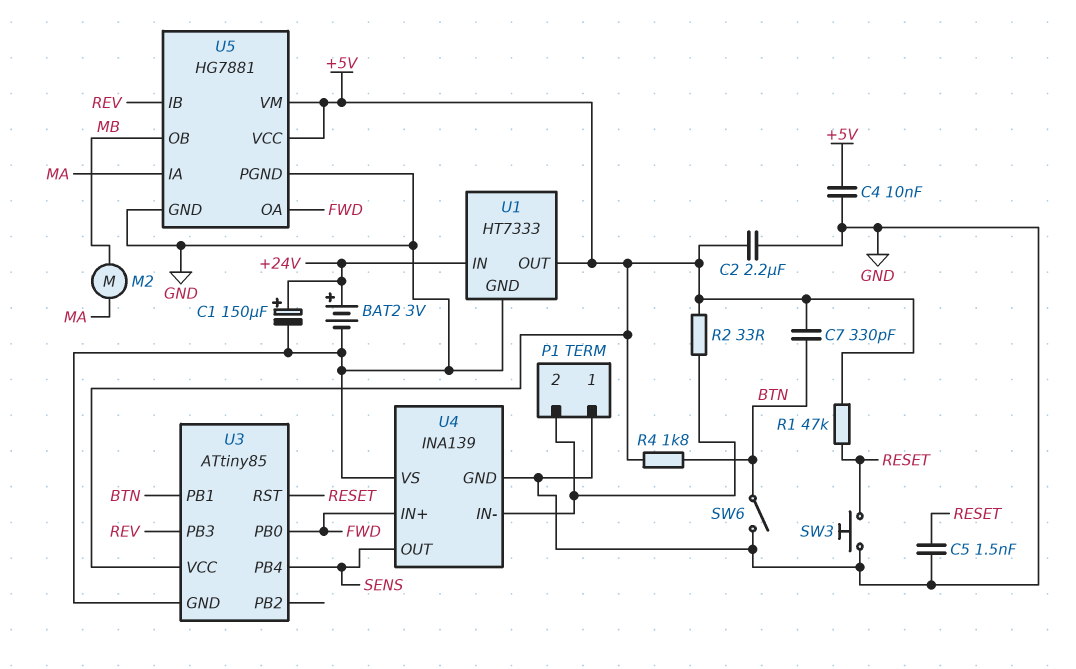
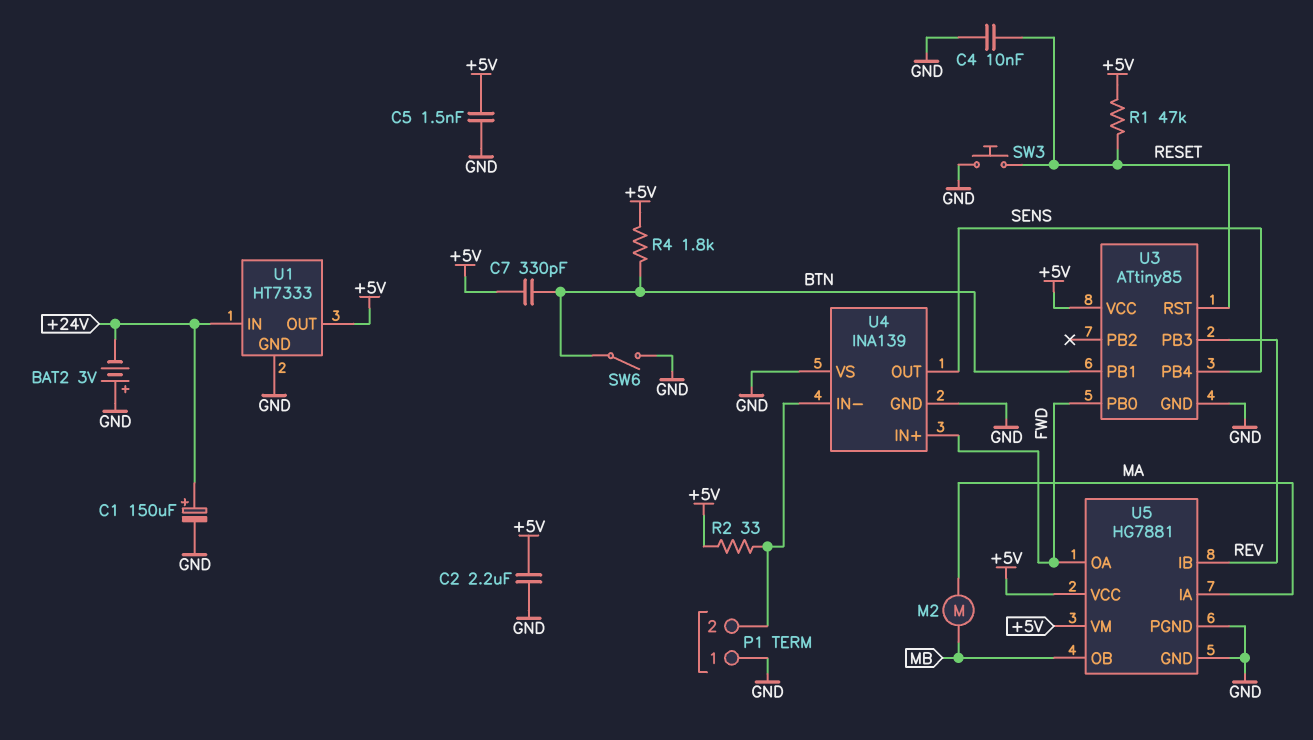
BAT2: 3V (plus +24V, minus GND) -> 3V (plus GND, minus +24V)
C4: 10nF (+5V, GND) -> 10nF (GND, RESET)
C5: 1.5nF (GND, RESET) -> 1.5nF (+5V, GND)

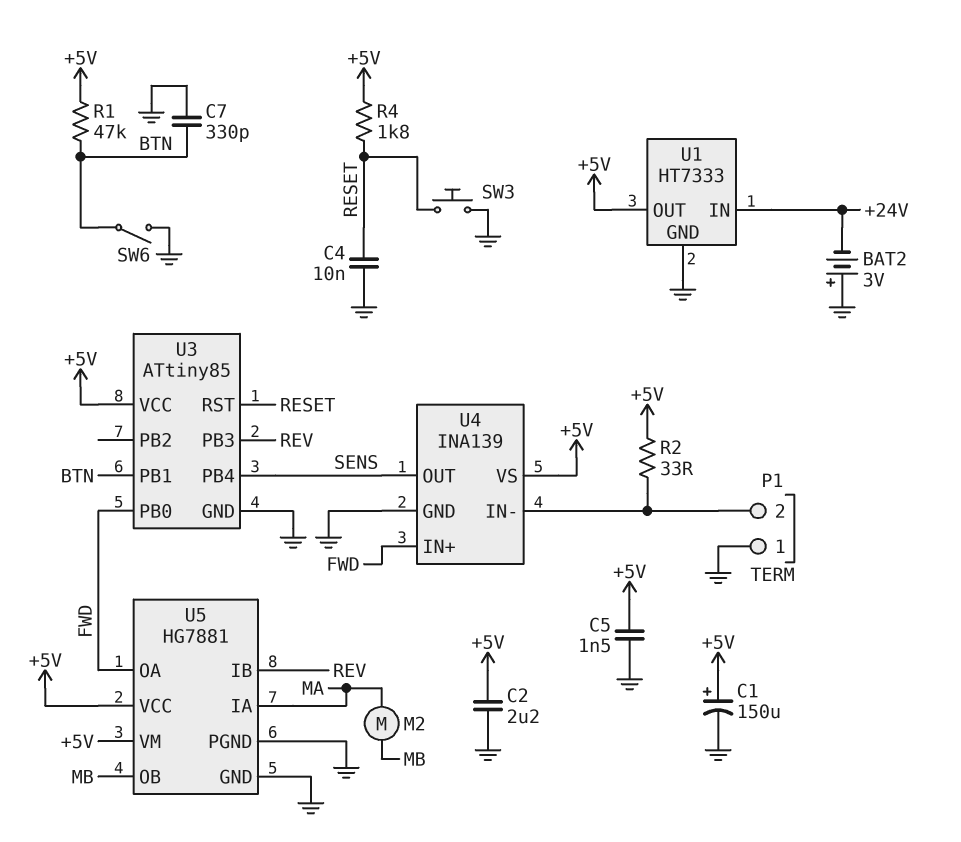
C1: 150uF (plus +24V, minus GND) -> 150uF (plus +5V, minus GND)
C7: 330pF (+5V, BTN) -> 330pF (BTN, GND)
R1: 47k (+5V, RESET) -> 47k (+5V, BTN)
R4: 1.8k (+5V, BTN) -> 1.8k (+5V, RESET)
U4 pin VS: GND -> +5V

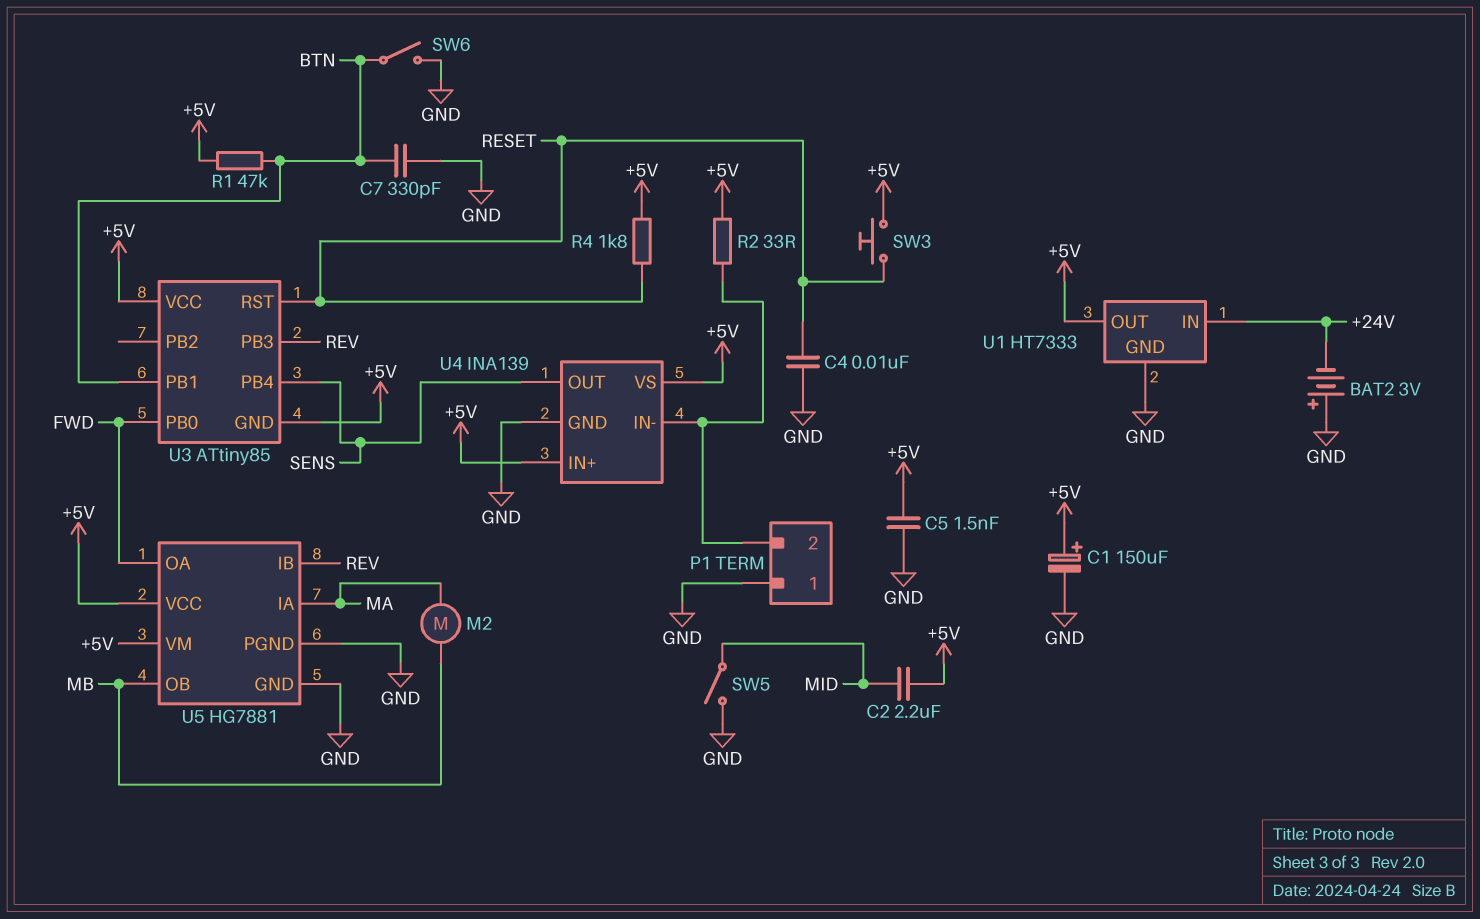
C2: 2.2uF (+5V, GND) -> 2.2uF (+5V, MID)
SW3: button (GND, RESET) -> button (+5V, RESET)
SW5: none -> switch (GND, MID)
U3 pin GND: GND -> +5V
U4 pin IN+: FWD -> +5V

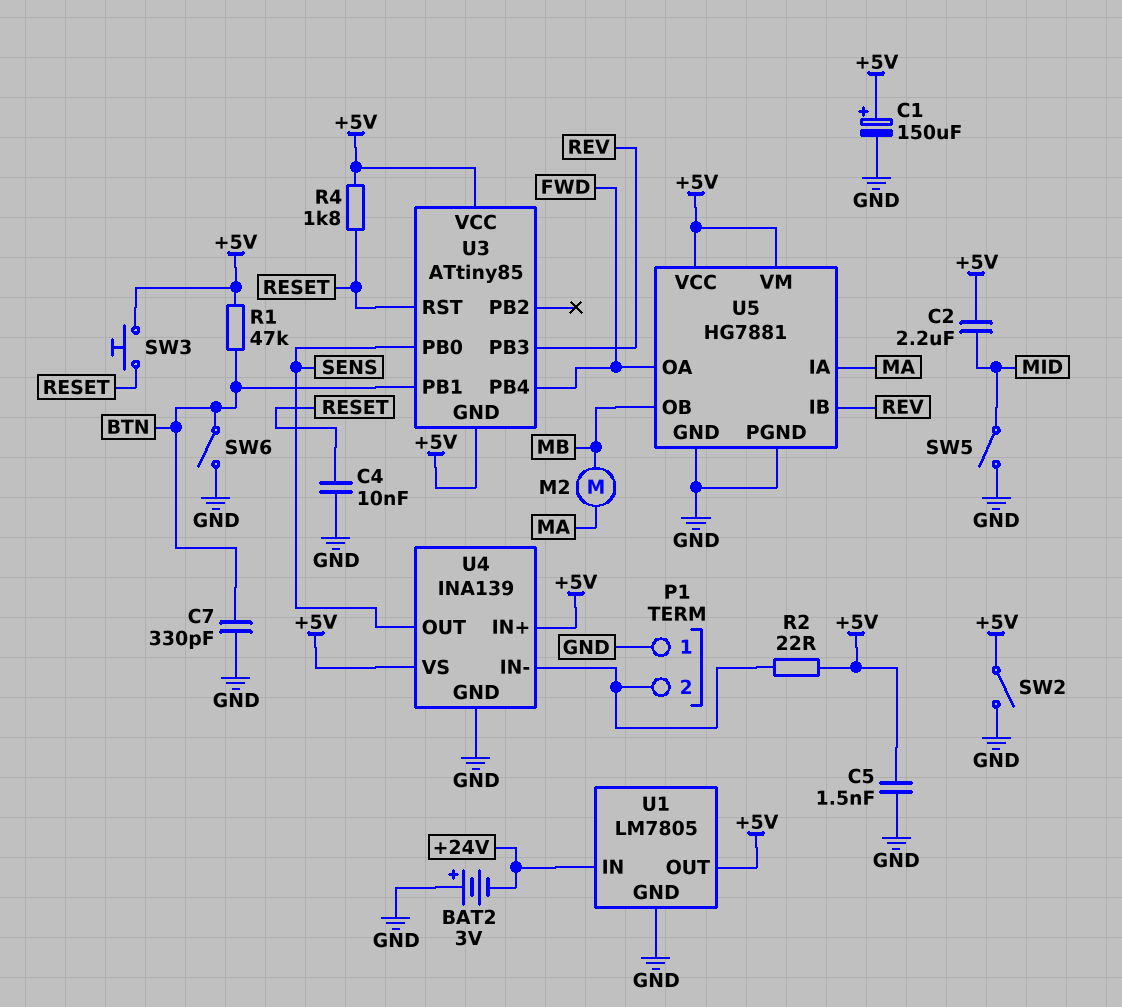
R2: 33 (+5V, P1/2) -> 22 (+5V, P1/2)
SW2: none -> switch (+5V, GND)
U1: HT7333 -> LM7805
U3 pin PB0: FWD -> SENS
U3 pin PB4: SENS -> FWD

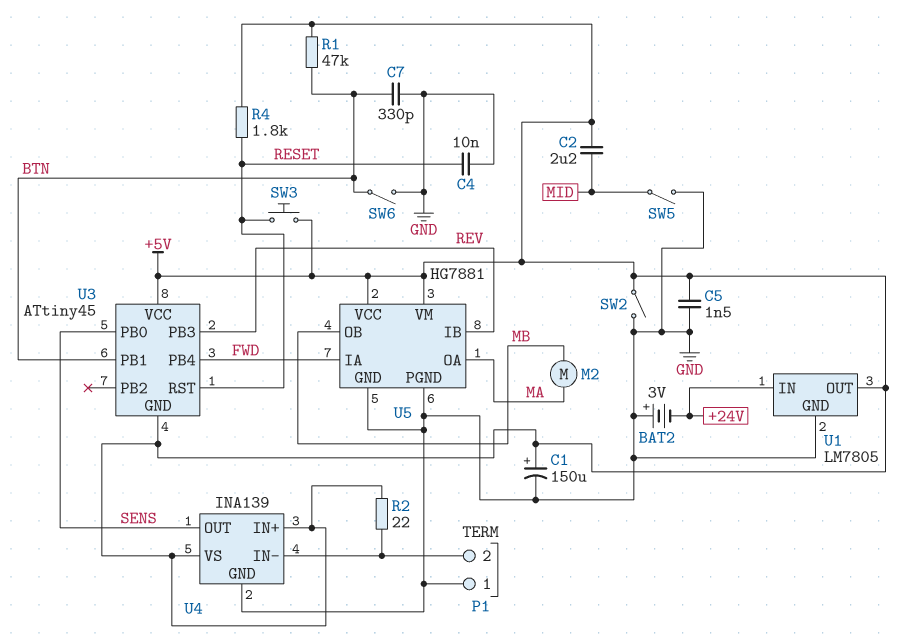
U3: ATtiny85 -> ATtiny45
U5 pin IA: MA -> FWD
U5 pin OA: FWD -> MA

